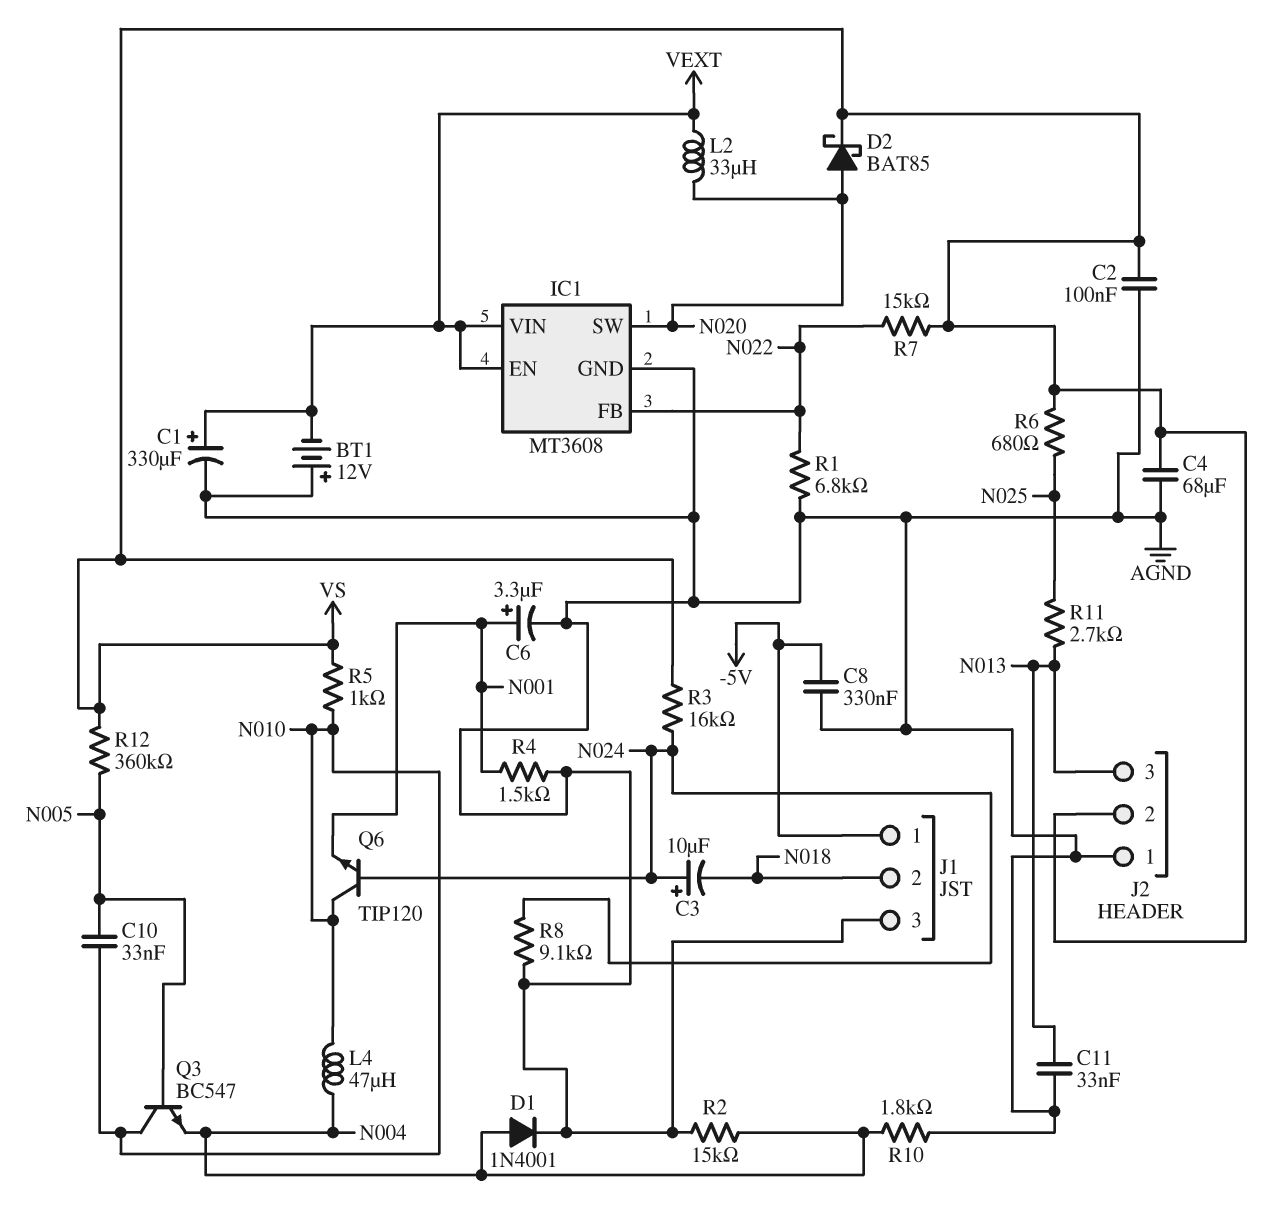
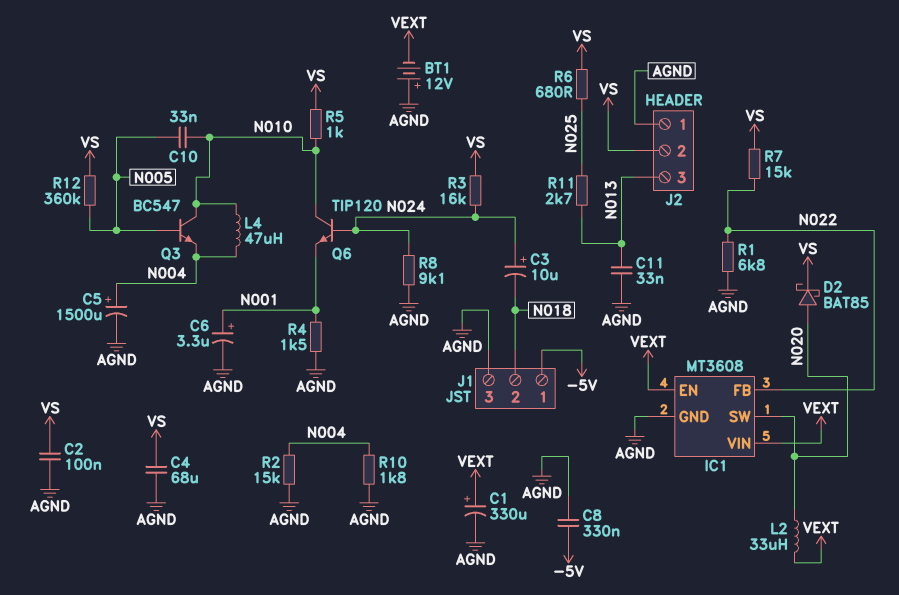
C5: none -> 1500uF (plus N004, minus AGND)
D1: diode 1N4001 (A N004, K AGND) -> none

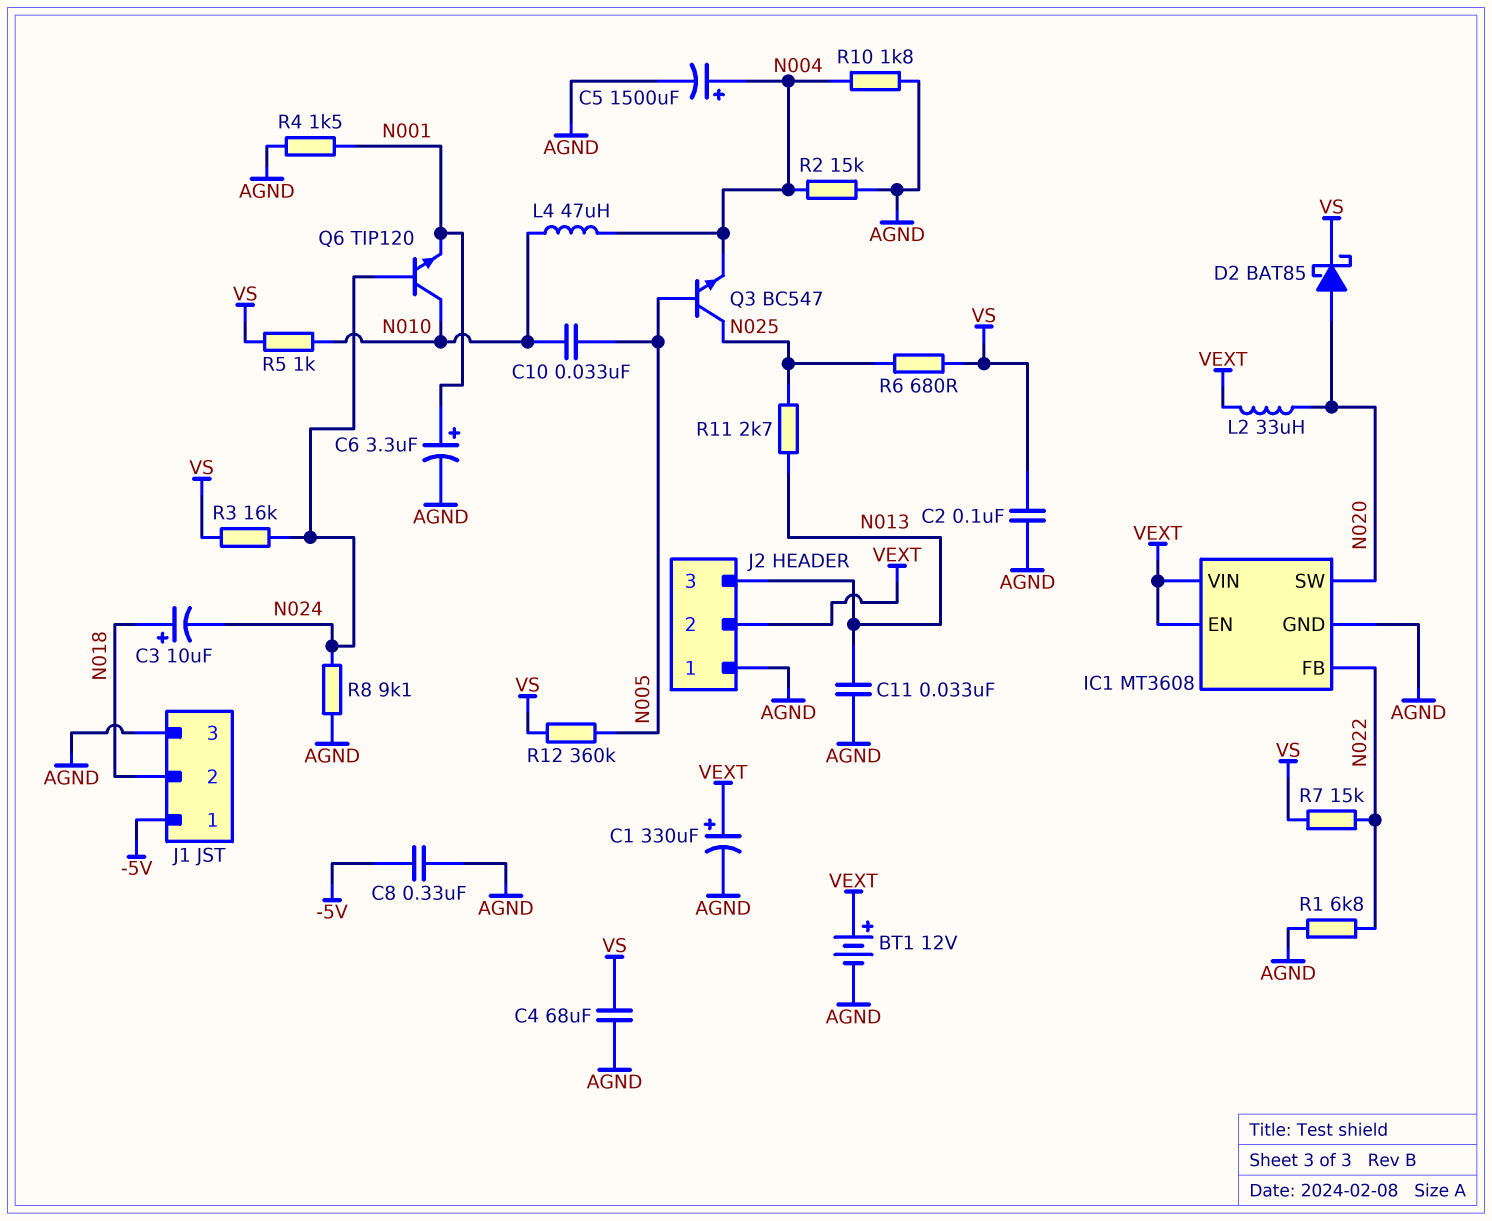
BT1: 12V (plus AGND, minus VEXT) -> 12V (plus VEXT, minus AGND)
C3: 10uF (plus N024, minus N018) -> 10uF (plus N018, minus N024)
J2 pin 2: VS -> VEXT
Q3: NPN BC547 (B N005, C N010, E N004) -> NPN BC547 (B N005, C N025, E N004)

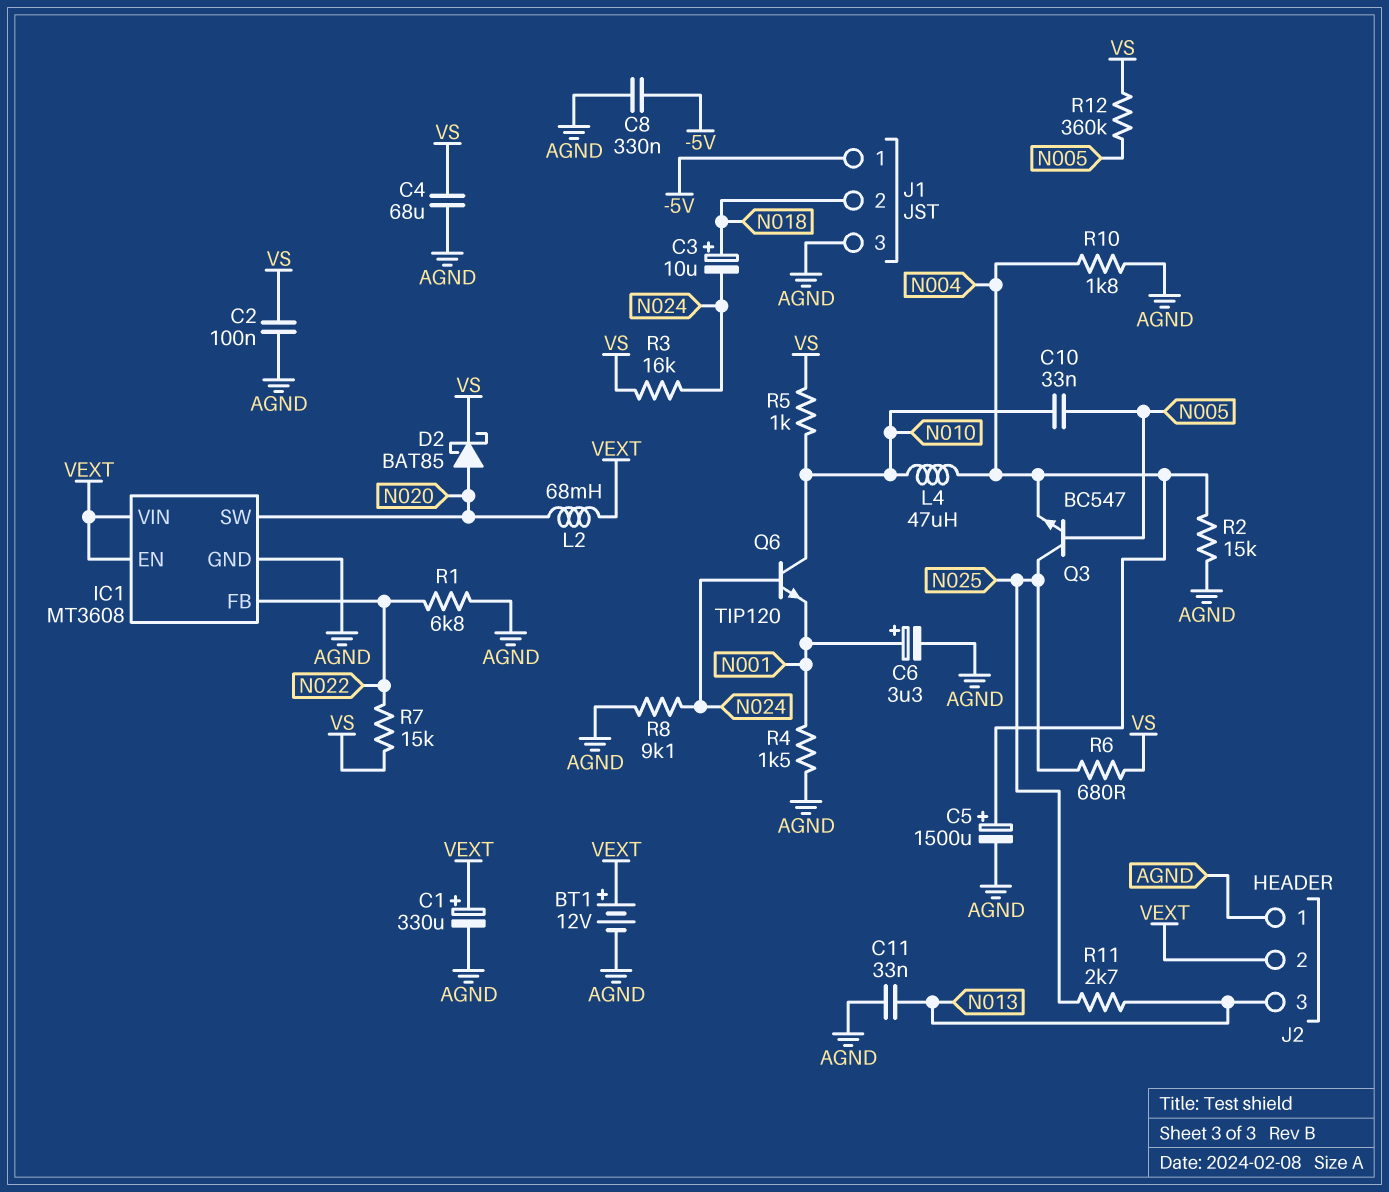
L2: 33uH (N020, VEXT) -> 68mH (N020, VEXT)

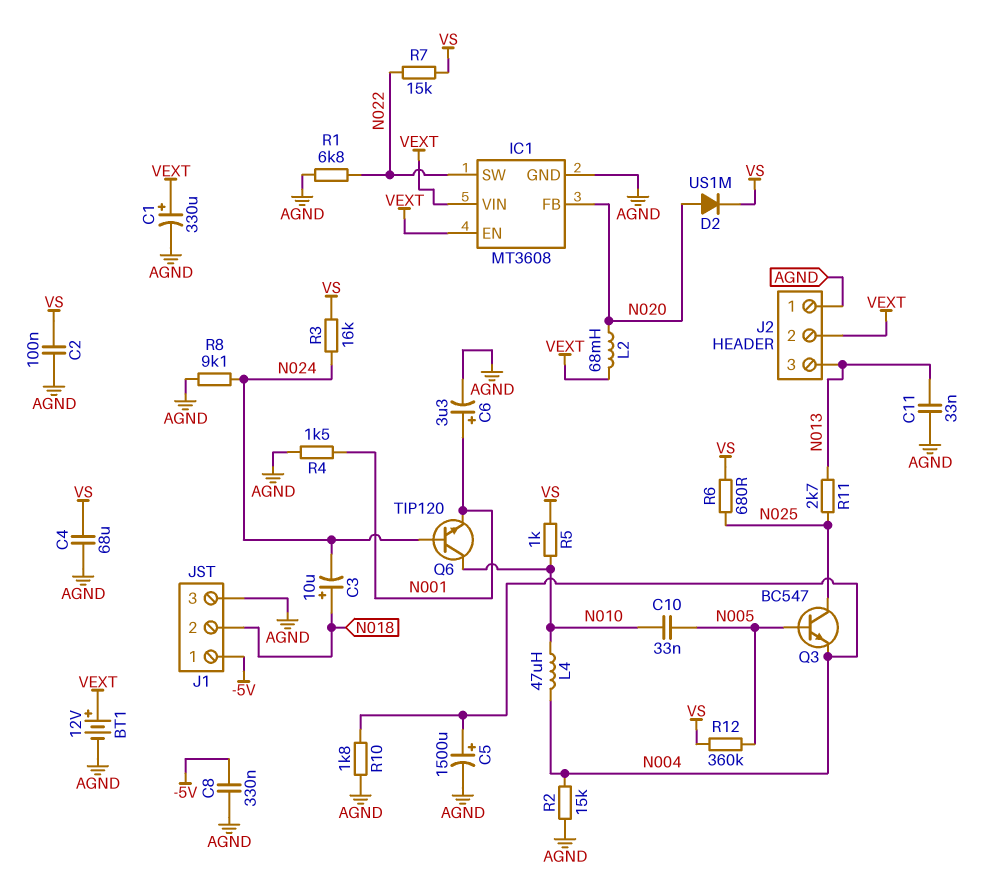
D2: schottky BAT85 (A N020, K VS) -> diode US1M (A N020, K VS)
IC1 pin FB: N022 -> N020
IC1 pin SW: N020 -> N022

